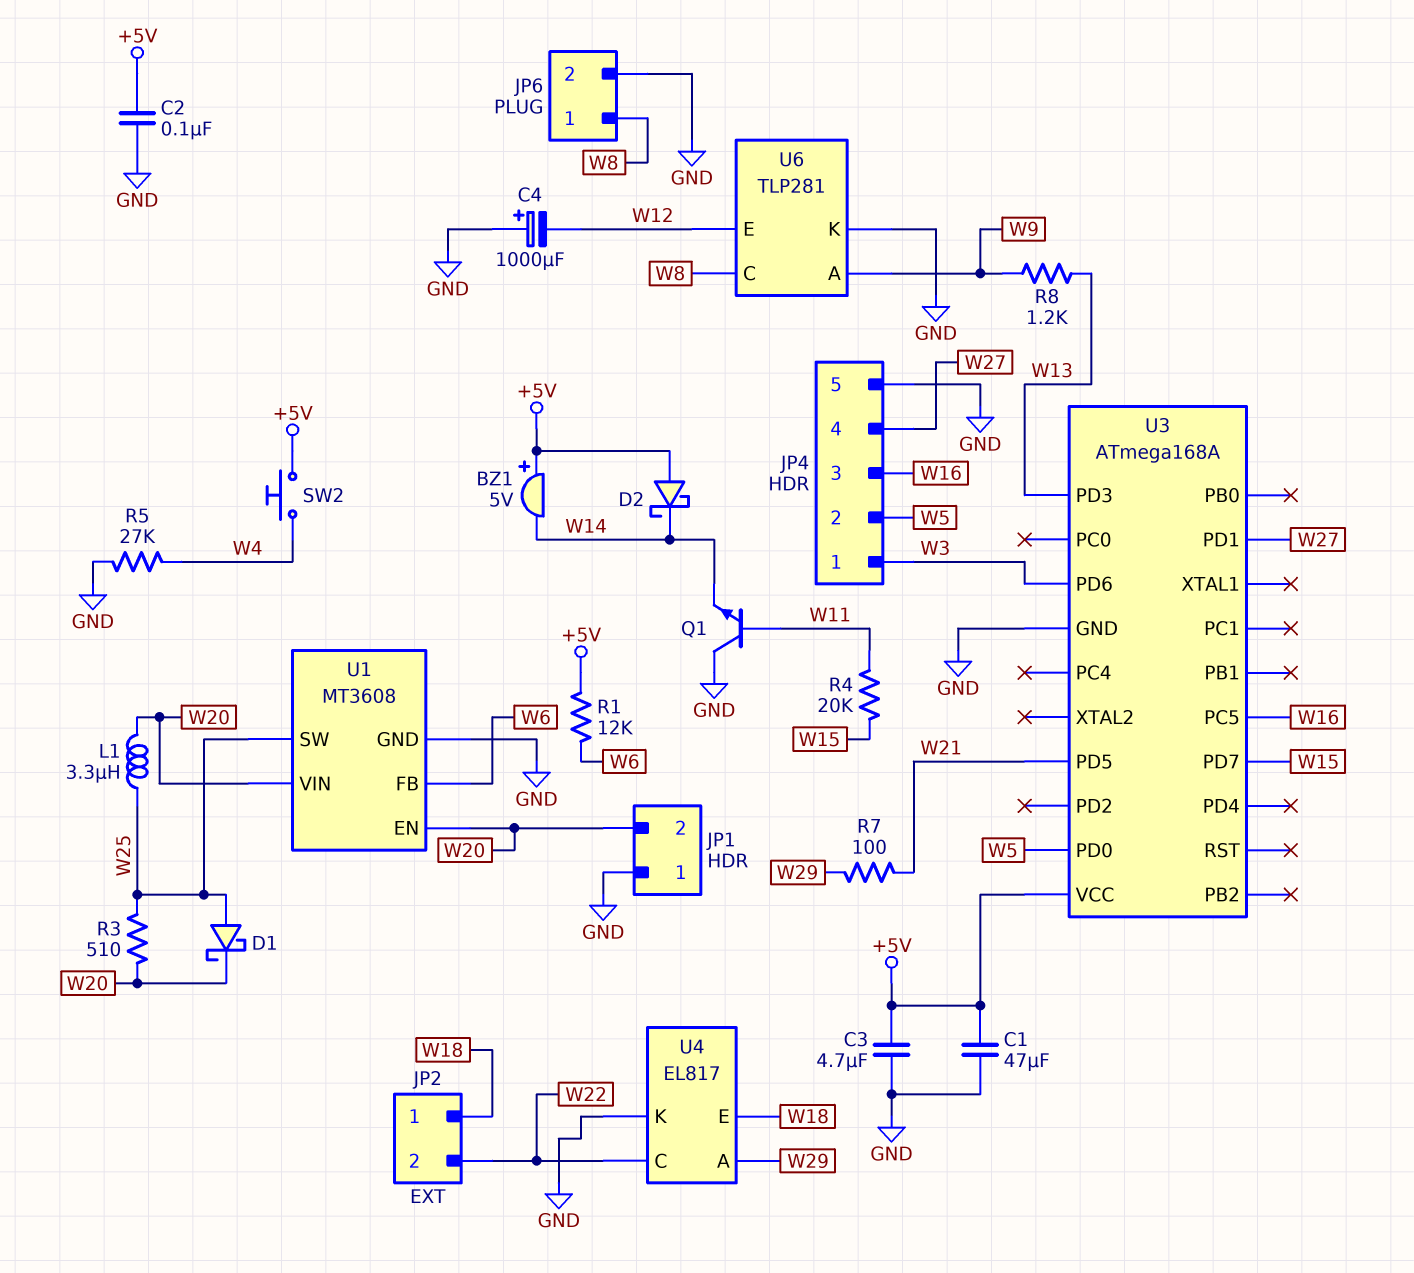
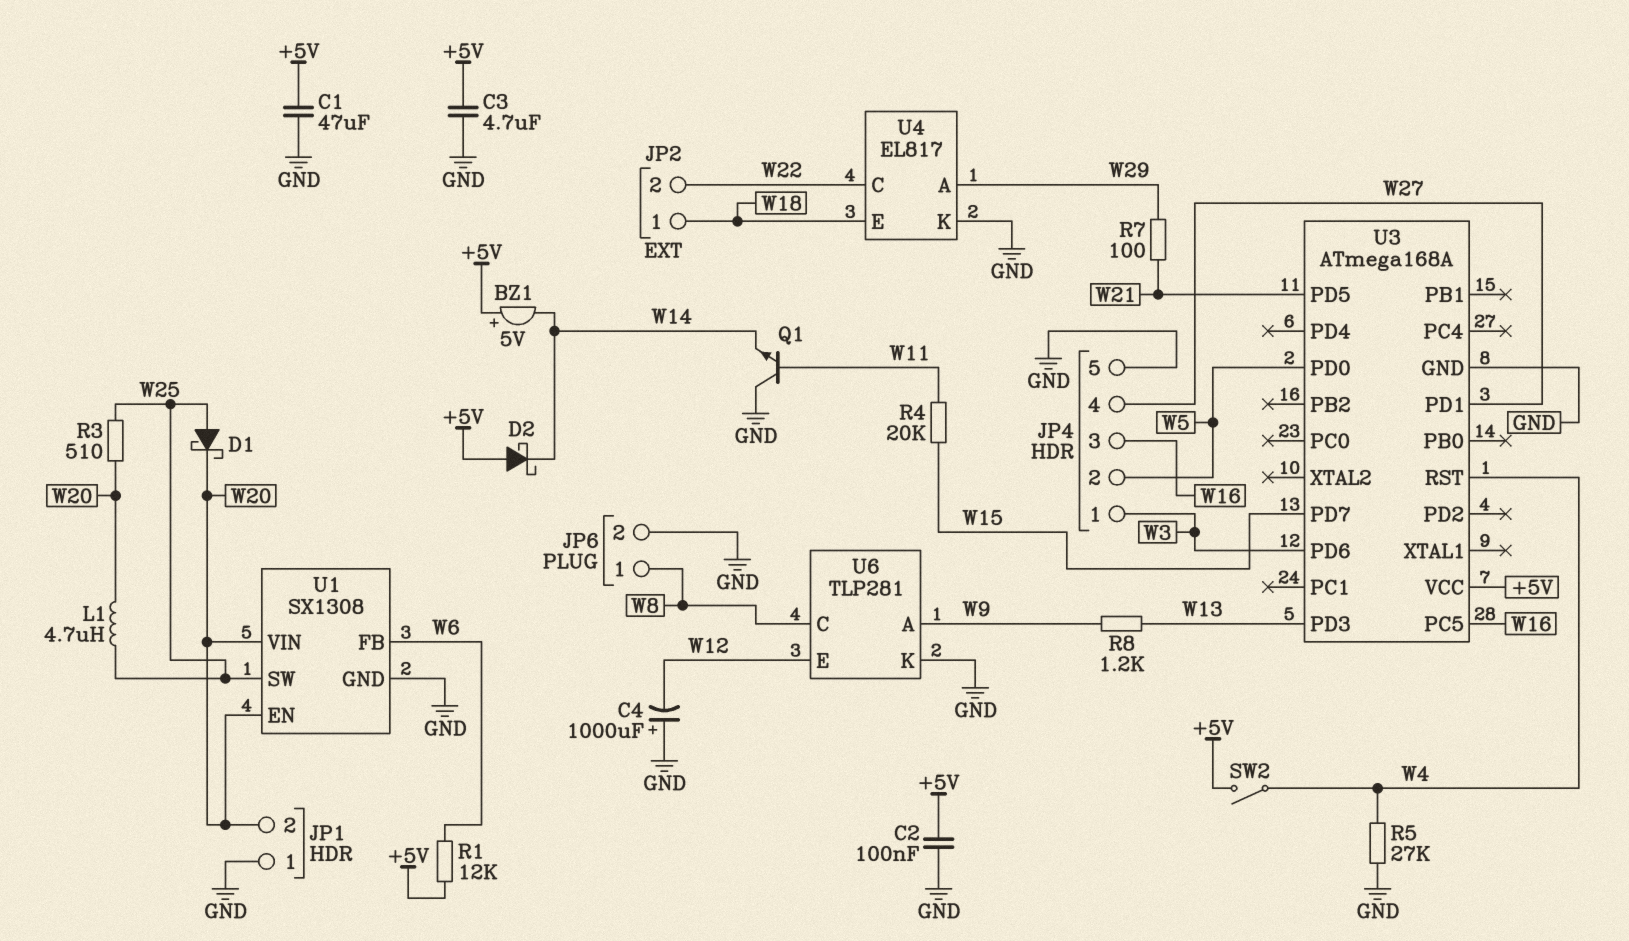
L1: 3.3uH (W20, W25) -> 4.7uH (W20, W25)
SW2: button (+5V, W4) -> switch (+5V, W4)
U1: MT3608 -> SX1308
U3 pin RST: none -> W4

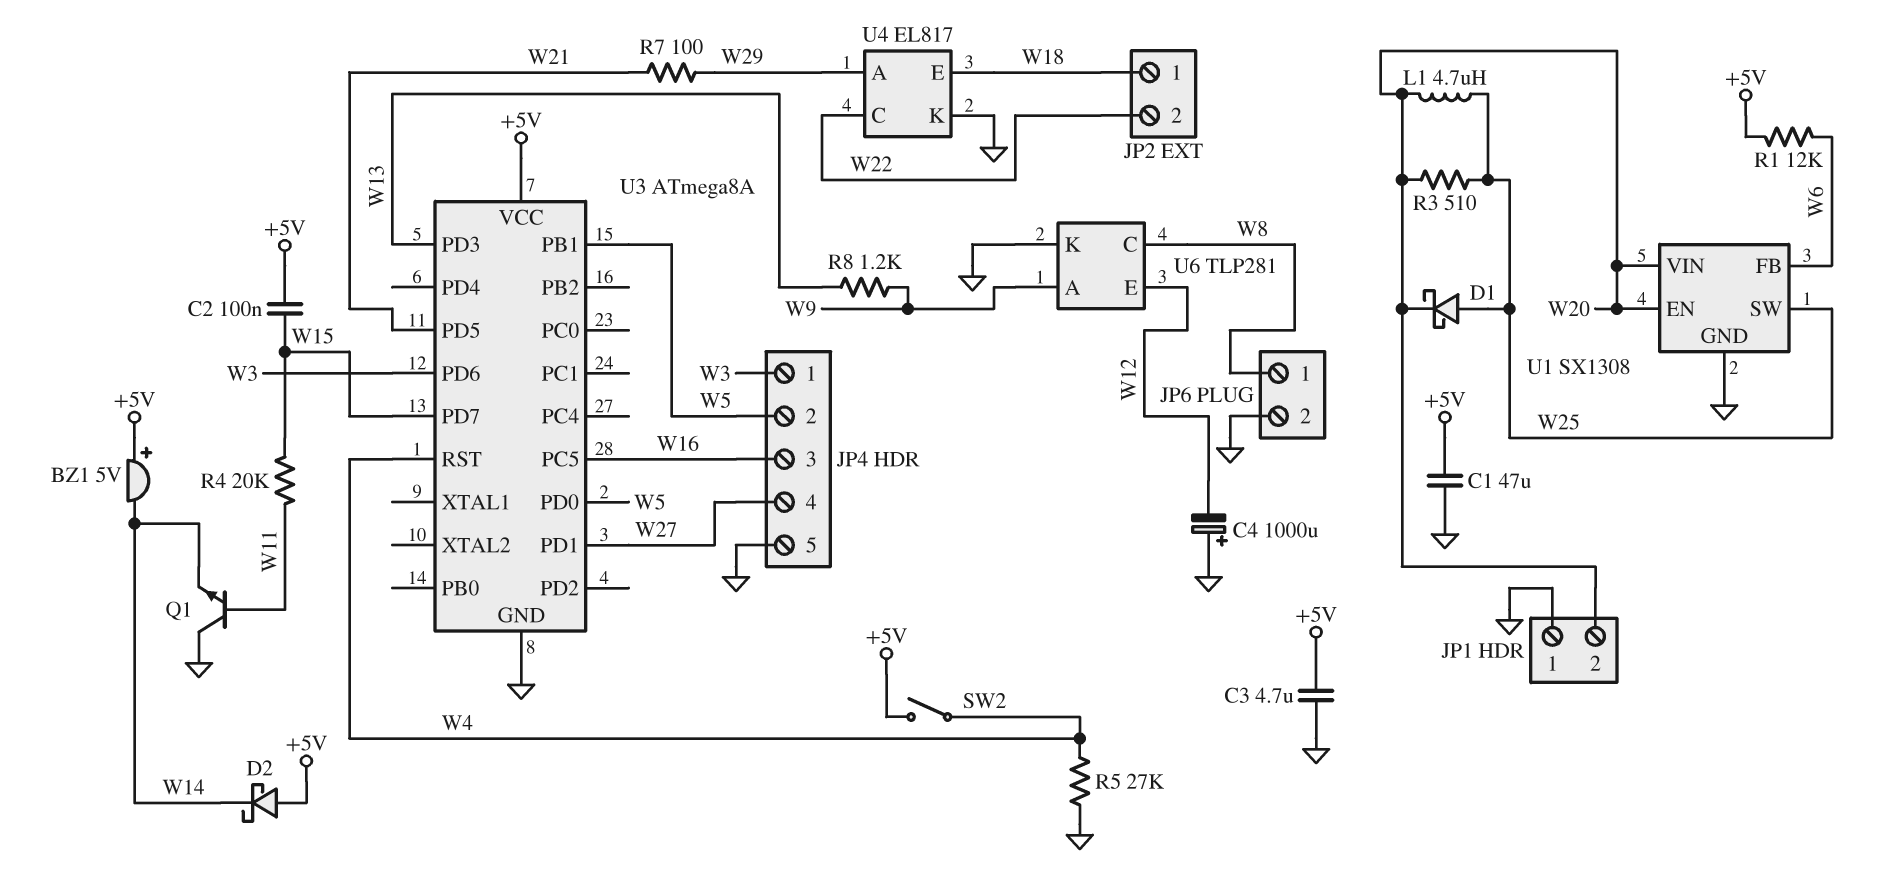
C2: 100nF (+5V, GND) -> 100nF (+5V, W15)
U3: ATmega168A -> ATmega8A
U3 pin PB1: none -> W5

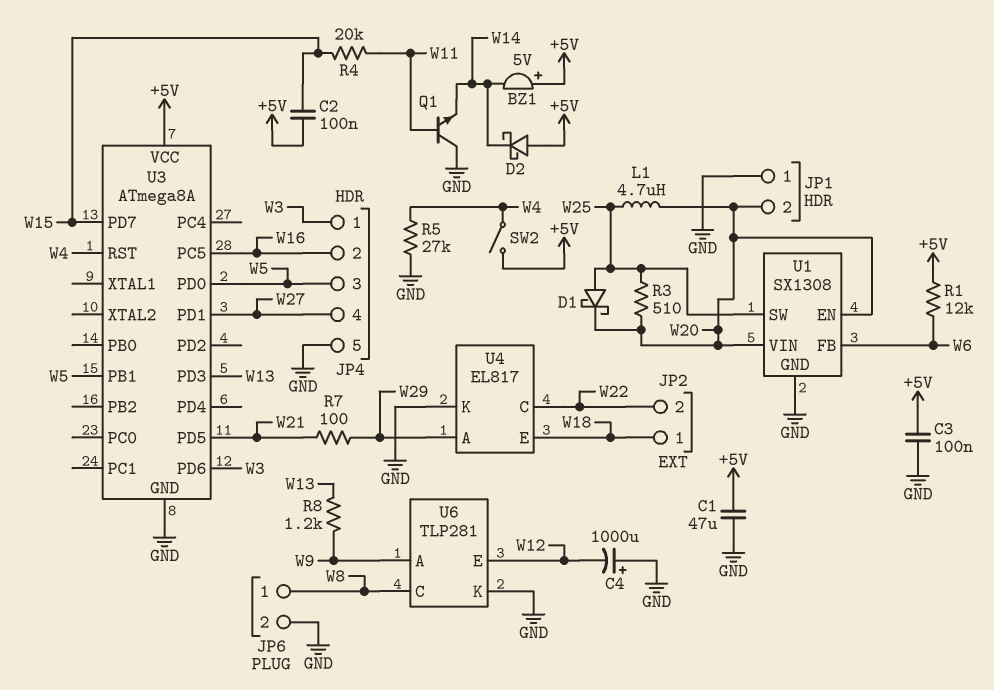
C3: 4.7uF (+5V, GND) -> 100nF (+5V, GND)
JP4 pin 2: W5 -> W16
JP4 pin 3: W16 -> W5

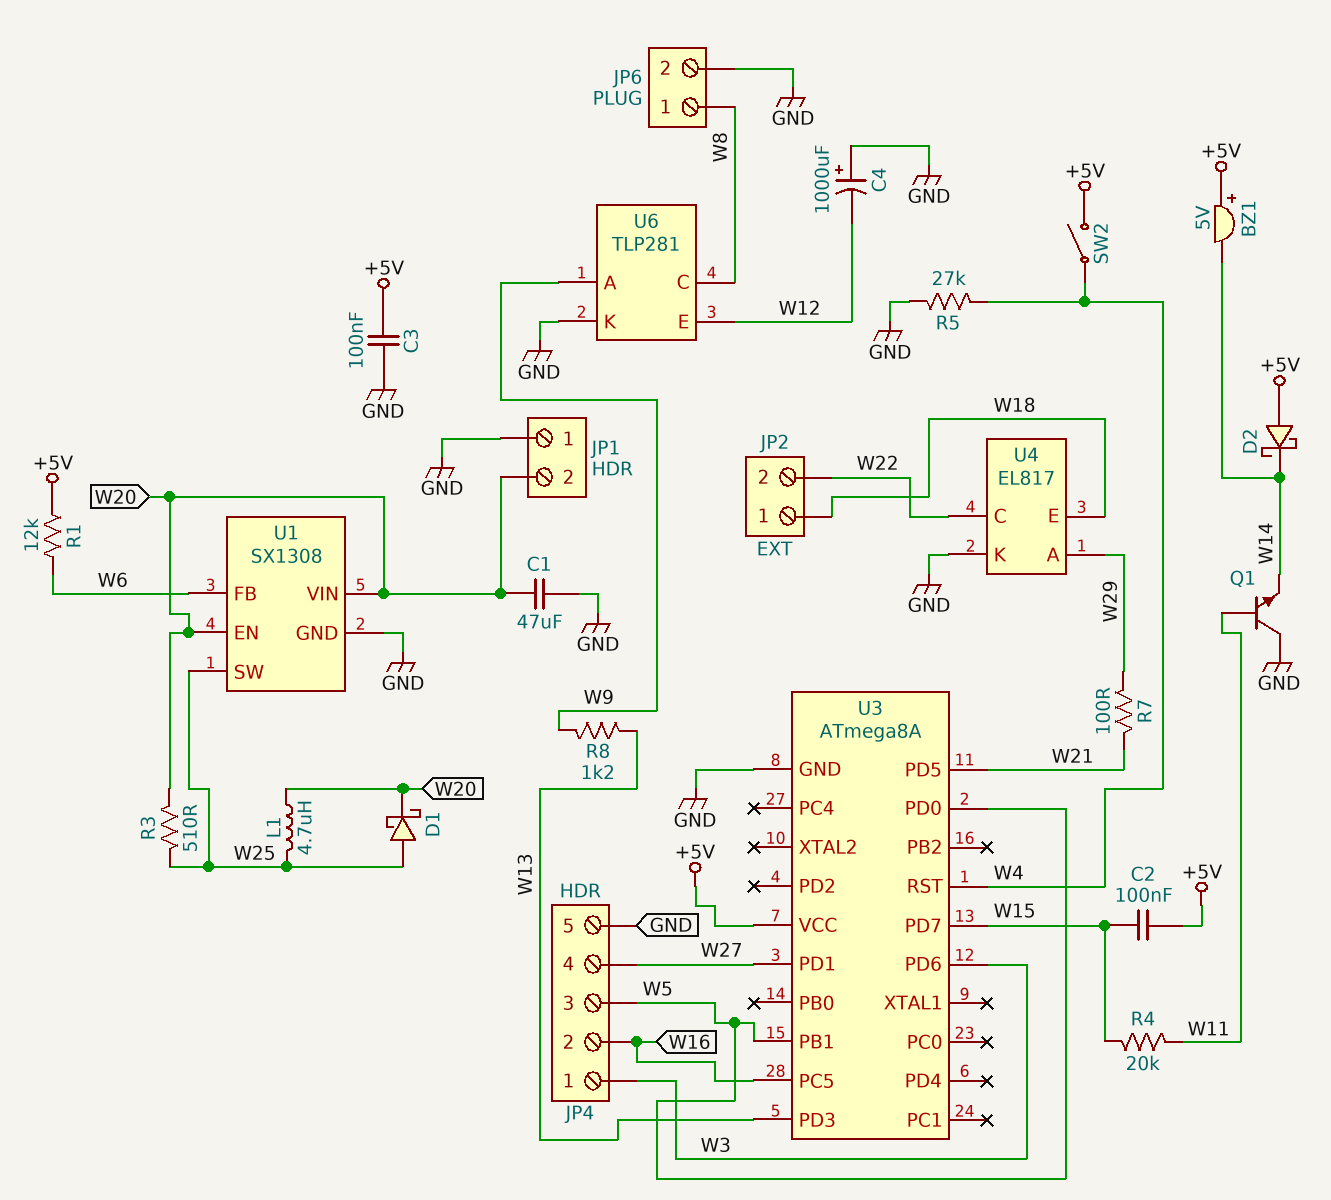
C1: 47uF (+5V, GND) -> 47uF (GND, W20)

